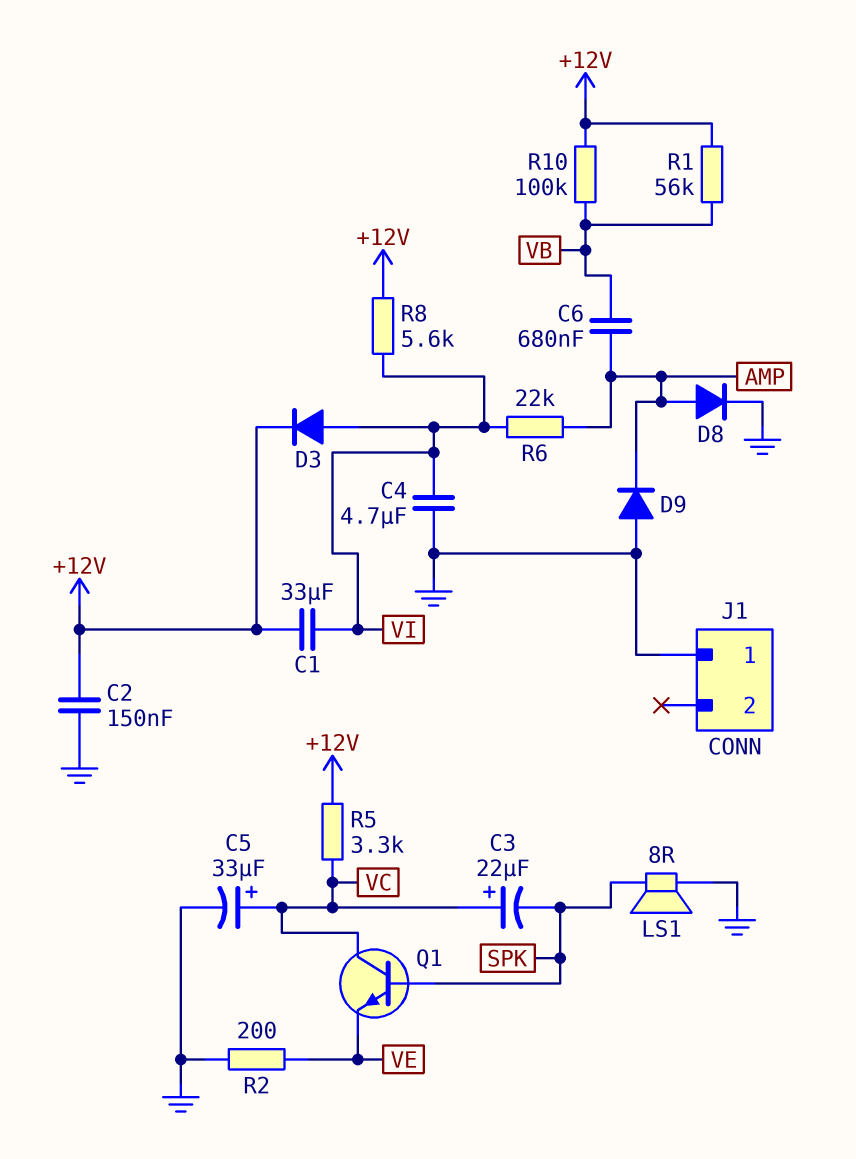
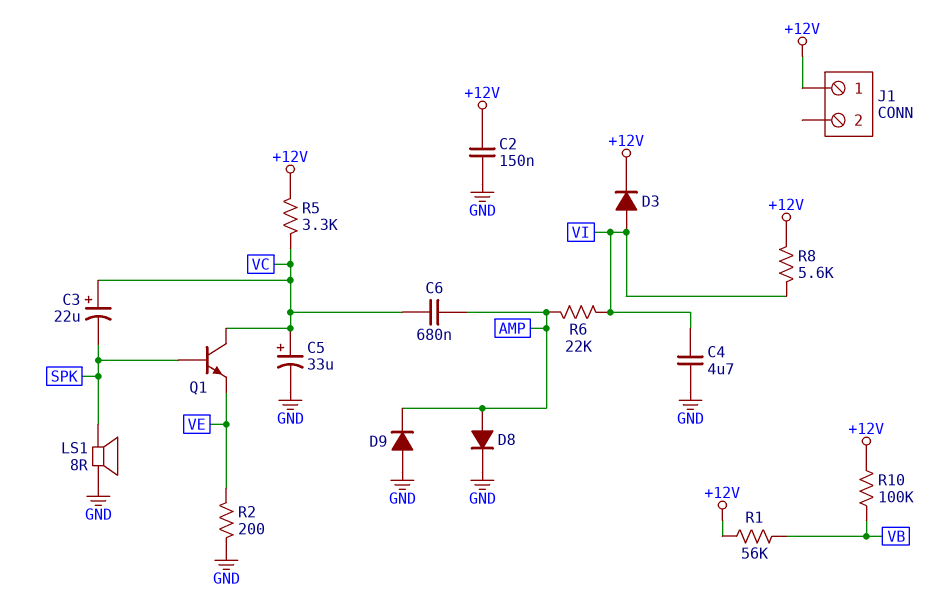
C1: 33uF (+12V, VI) -> none
C6: 680nF (AMP, VB) -> 680nF (AMP, VC)
J1 pin 1: GND -> +12V

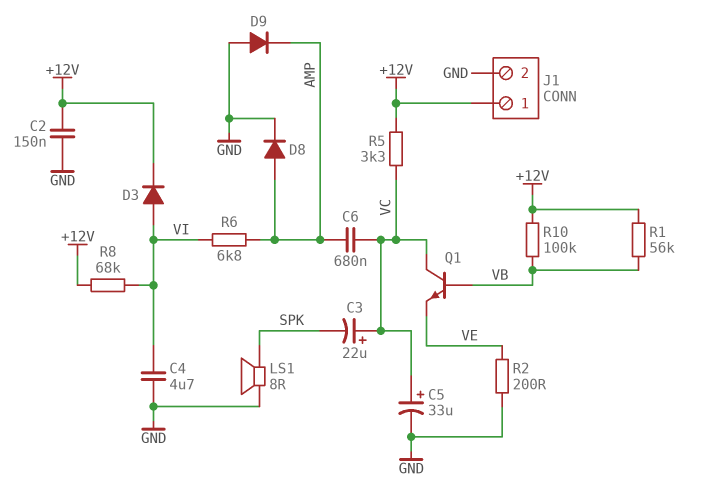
J1 pin 2: none -> GND
Q1: NPN (B SPK, C VC, E VE) -> NPN (B VB, C VC, E VE)
R6: 22k (AMP, VI) -> 6.8k (AMP, VI)
R8: 5.6k (+12V, VI) -> 68k (+12V, VI)

